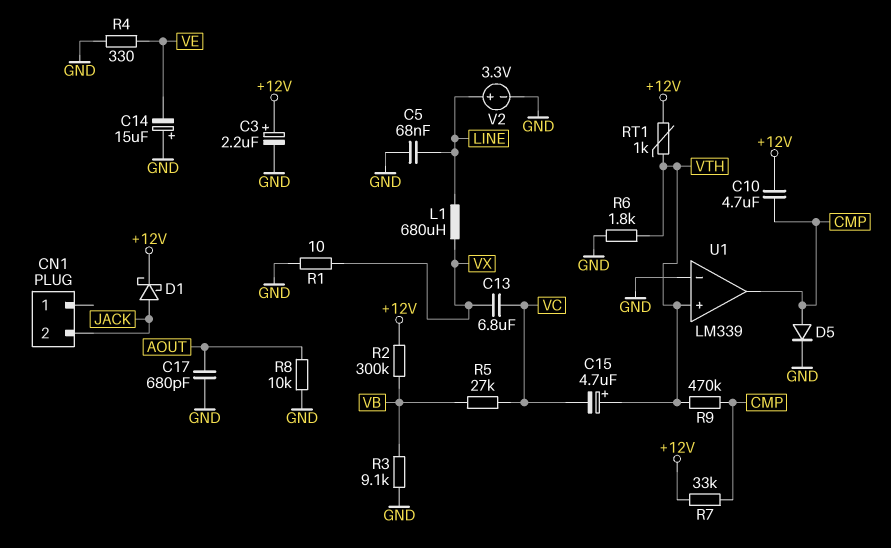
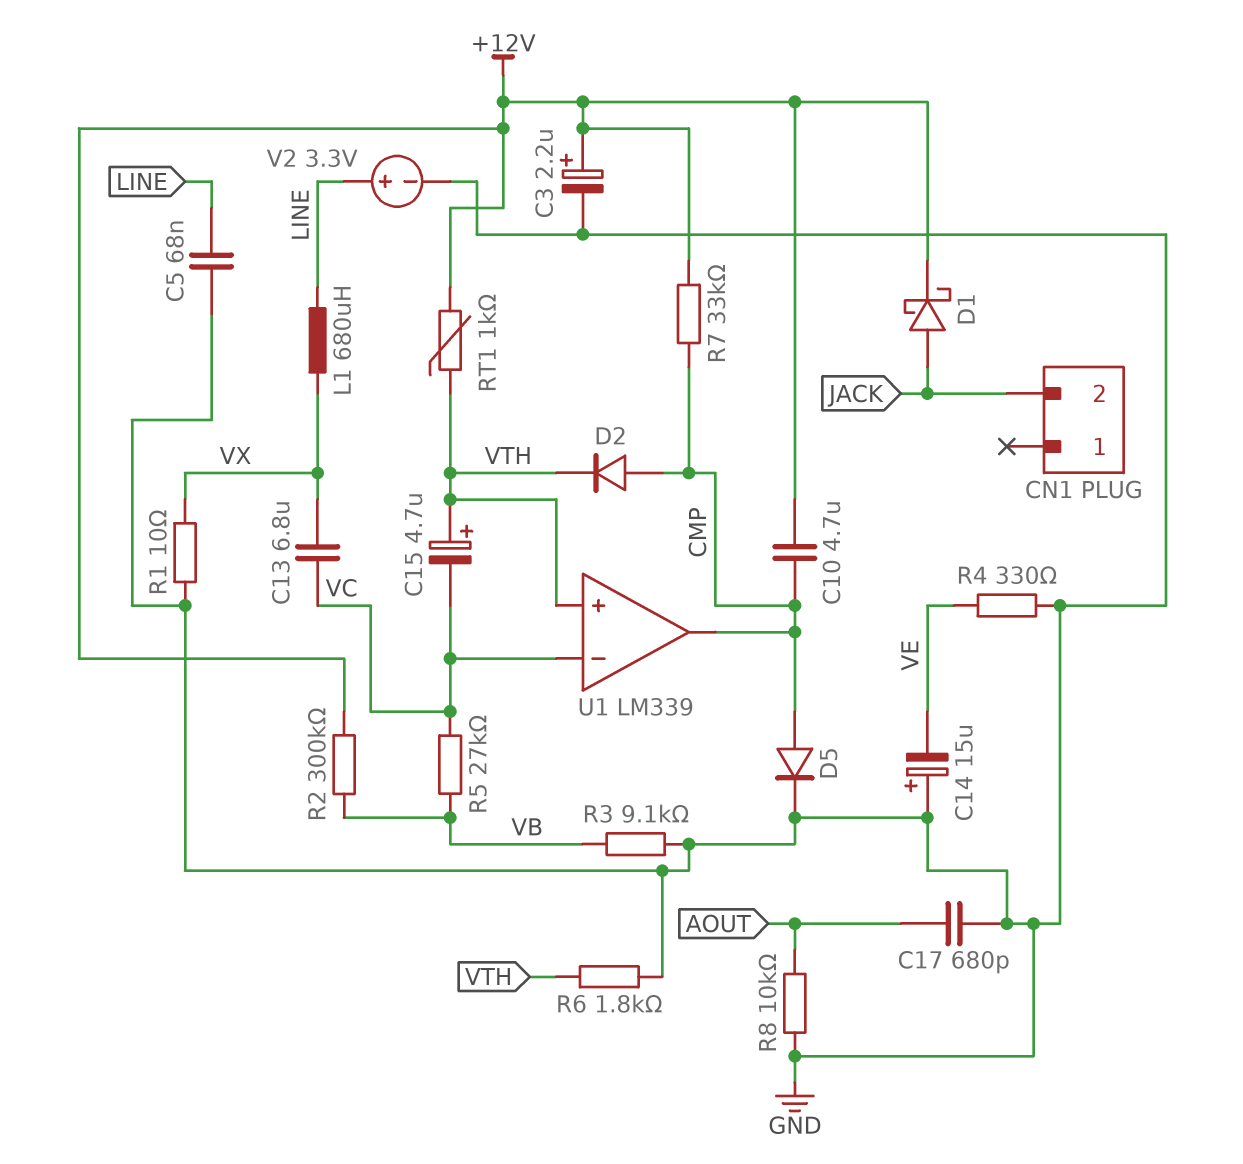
D2: none -> diode (A CMP, K VTH)
R9: 470k (CMP, VTH) -> none
U1 pin in-: GND -> VC

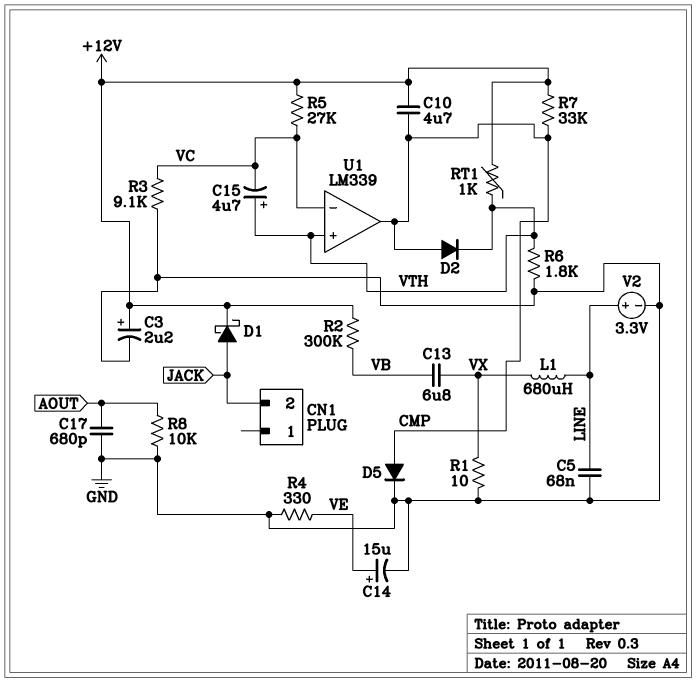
C13: 6.8uF (VC, VX) -> 6.8uF (VB, VX)
C14: 15uF (plus GND, minus VE) -> 15uF (plus VE, minus GND)
R3: 9.1k (GND, VB) -> 9.1k (GND, VC)
R5: 27k (VB, VC) -> 27k (+12V, VC)

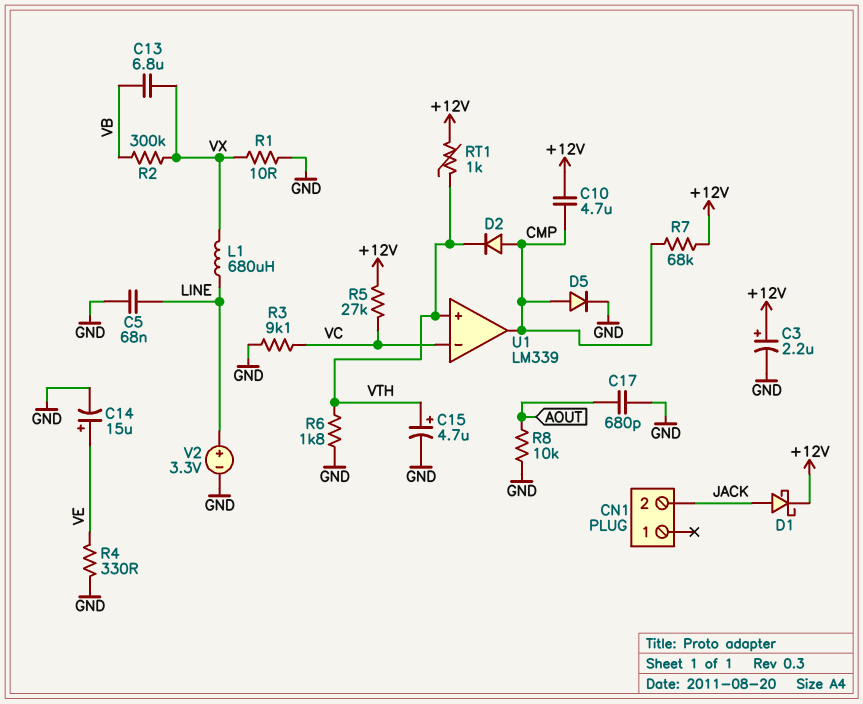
C15: 4.7uF (plus VTH, minus VC) -> 4.7uF (plus VTH, minus GND)
R2: 300k (+12V, VB) -> 300k (VB, VX)
R7: 33k (+12V, CMP) -> 68k (+12V, CMP)

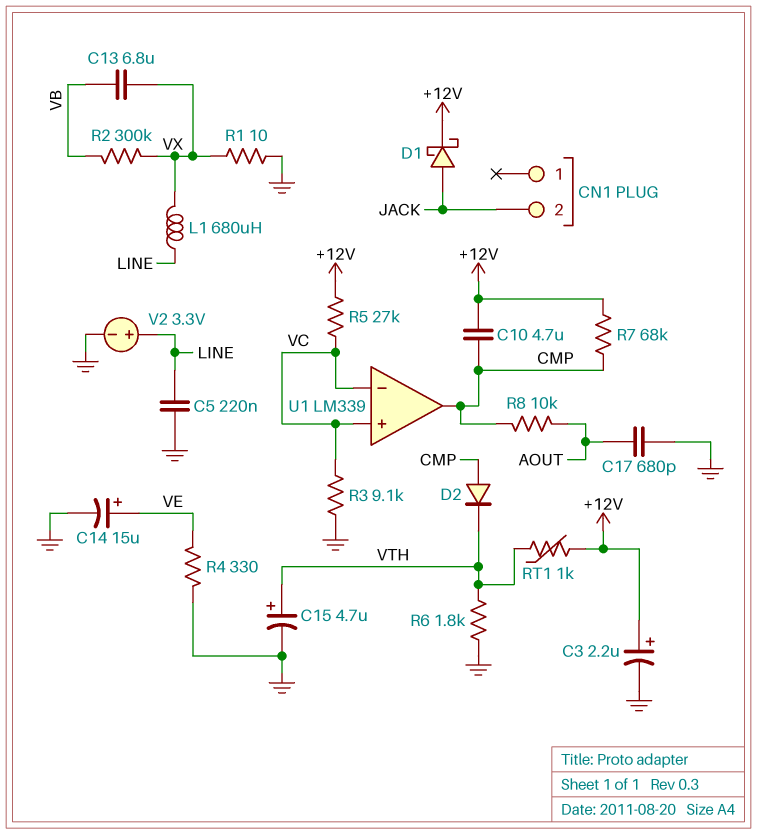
C5: 68nF (GND, LINE) -> 220nF (GND, LINE)
D5: diode (A CMP, K GND) -> none
R8: 10k (AOUT, GND) -> 10k (AOUT, CMP)
U1 pin in+: VTH -> VC

